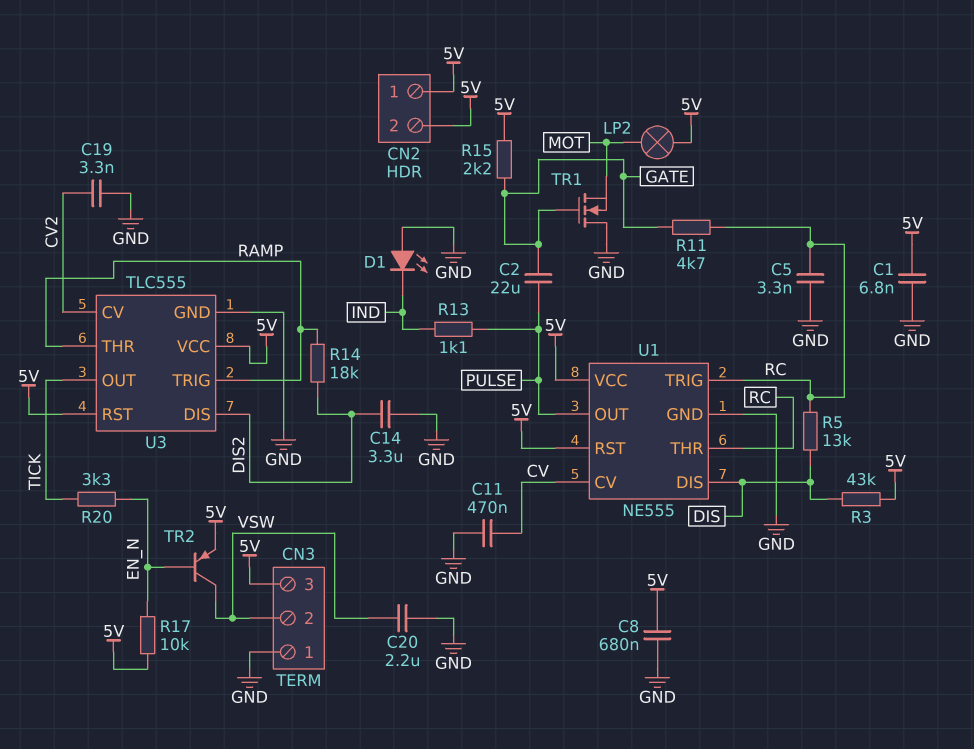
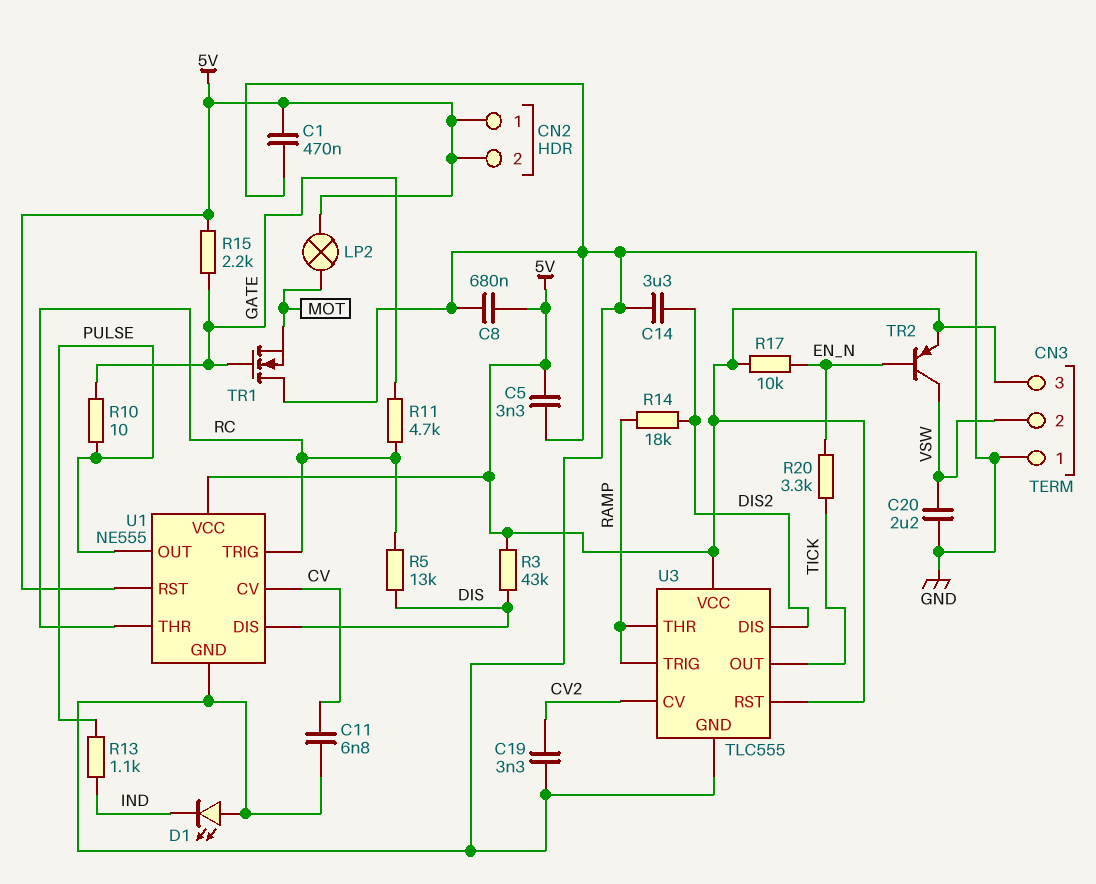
C1: 6.8nF (5V, GND) -> 470nF (5V, GND)
C2: 22uF (GATE, PULSE) -> none
C5: 3.3nF (GND, RC) -> 3.3nF (5V, GND)
C11: 470nF (CV, GND) -> 6.8nF (CV, GND)
R10: none -> 10 (GATE, PULSE)

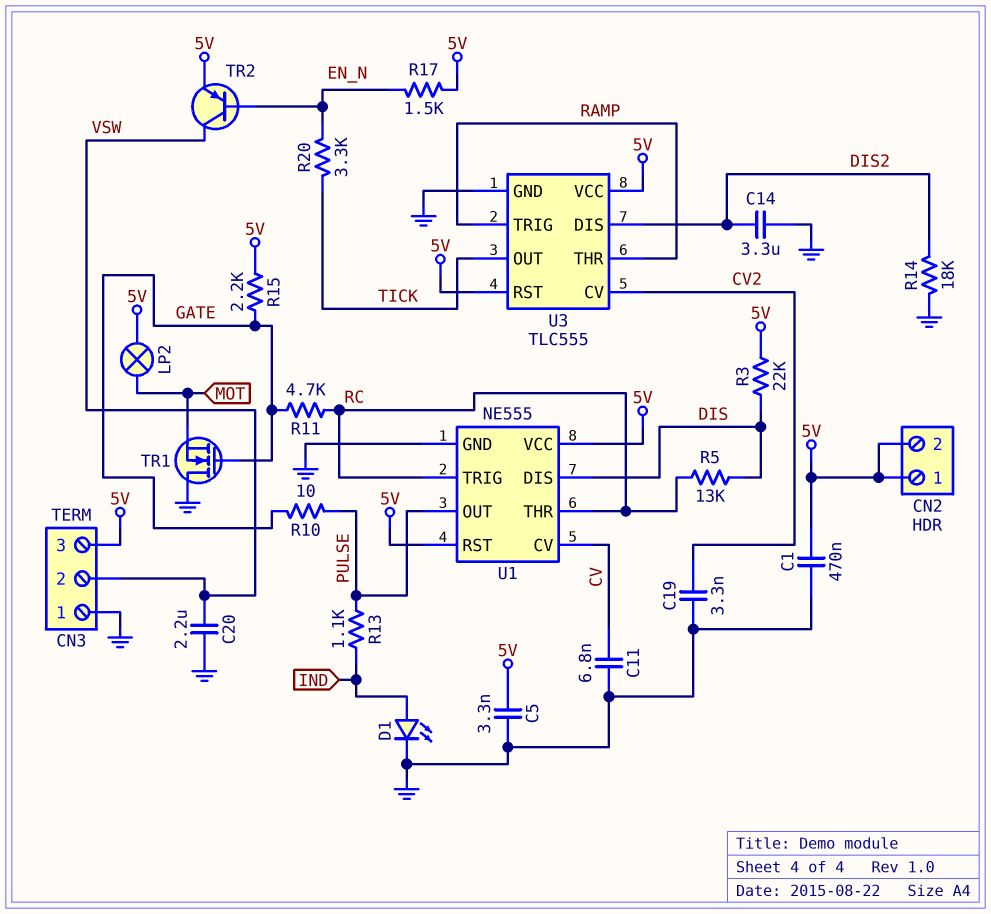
C8: 680nF (5V, GND) -> none
D1: LED (A GND, K IND) -> LED (A IND, K GND)
R3: 43k (5V, DIS) -> 22k (5V, DIS)
R14: 18k (DIS2, RAMP) -> 18k (DIS2, GND)
R17: 10k (5V, EN_N) -> 1.5k (5V, EN_N)

